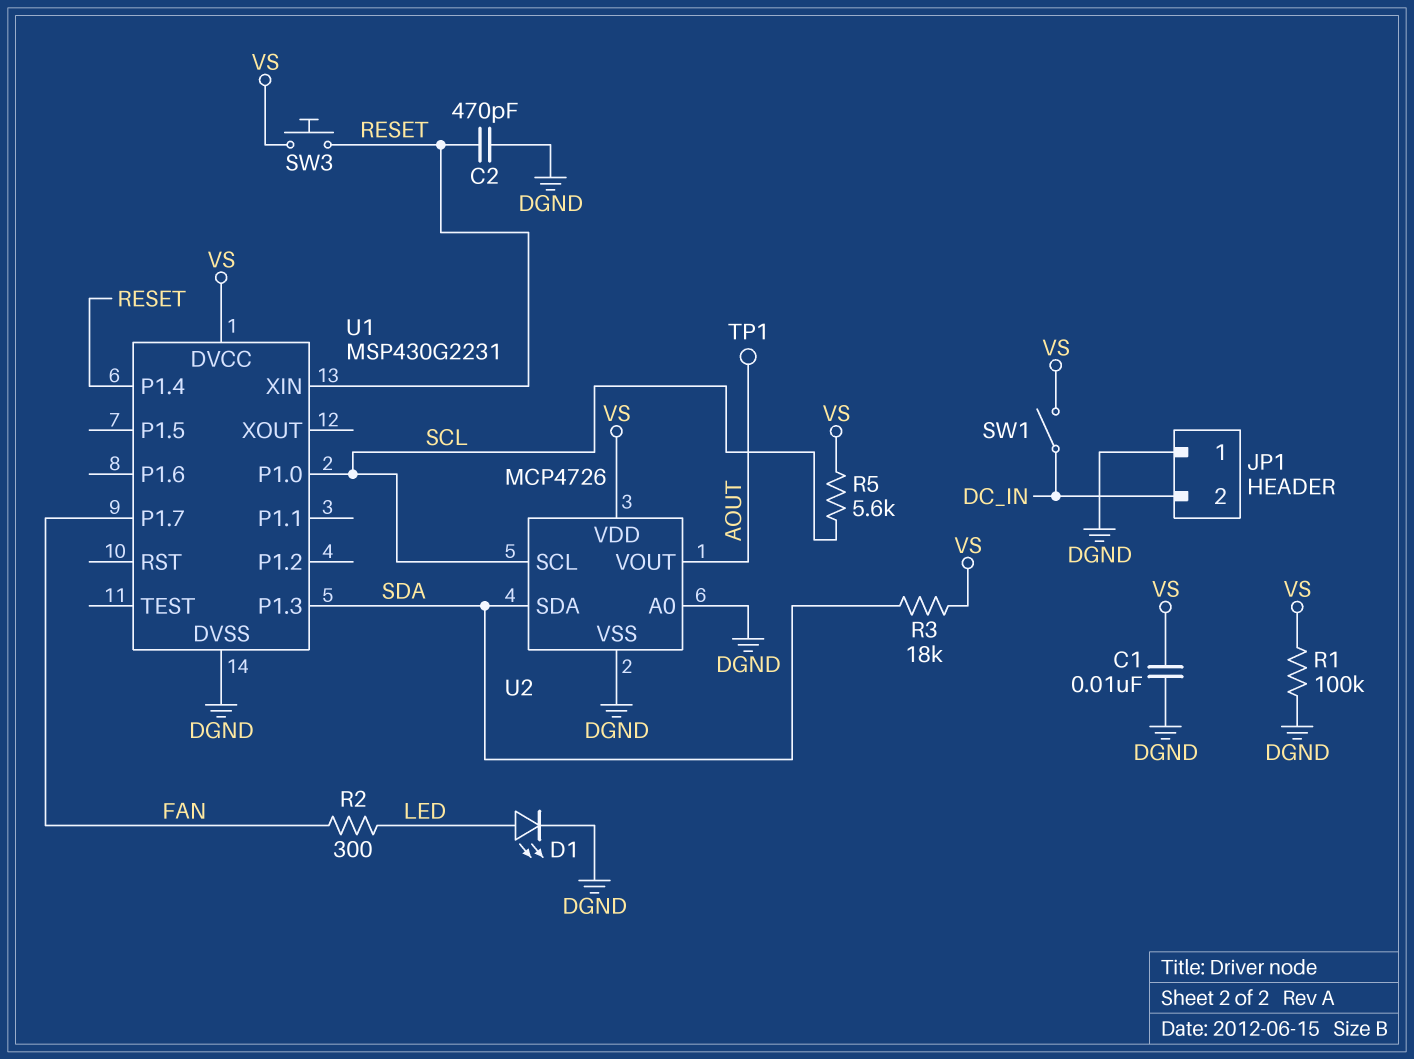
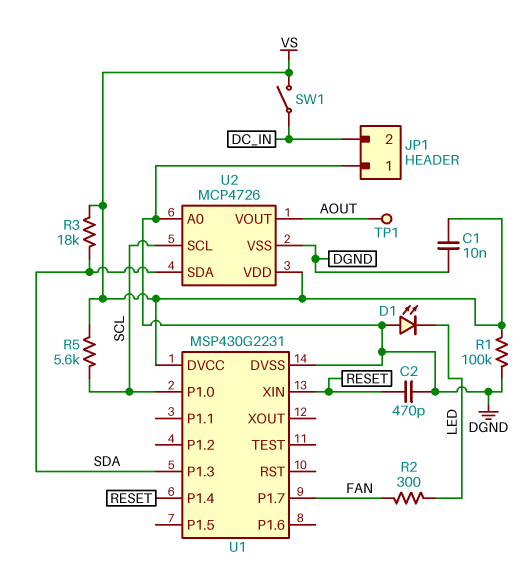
D1: LED (A LED, K DGND) -> LED (A DGND, K LED)
SW3: button (RESET, VS) -> none

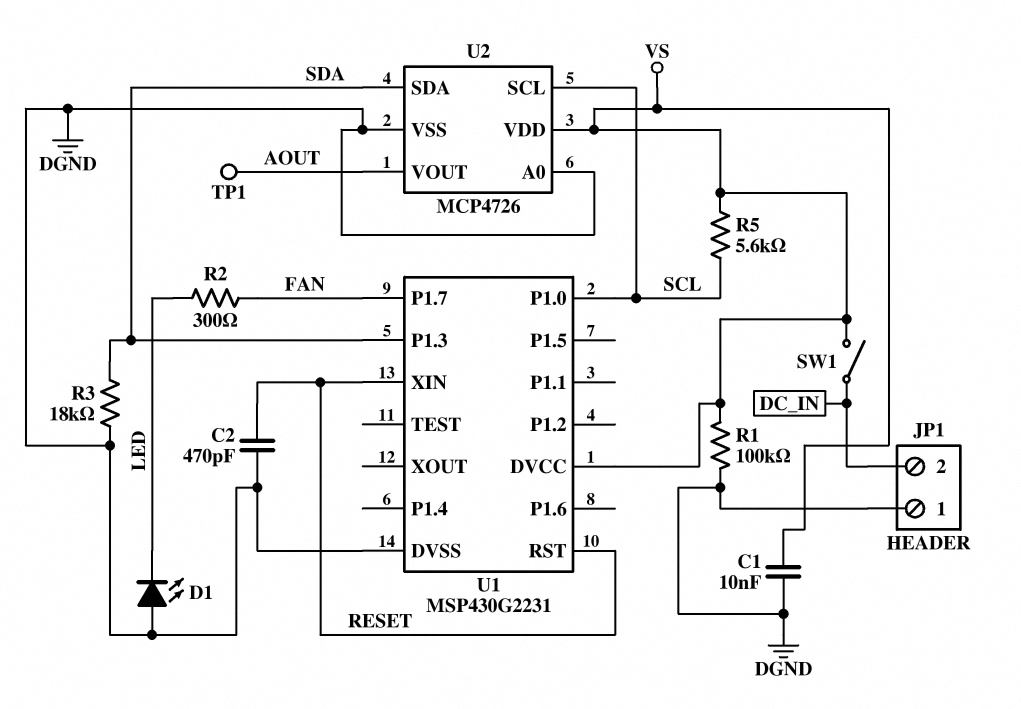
R3: 18k (SDA, VS) -> 18k (DGND, SDA)
U1 pin P1.4: RESET -> none
U1 pin RST: none -> RESET

